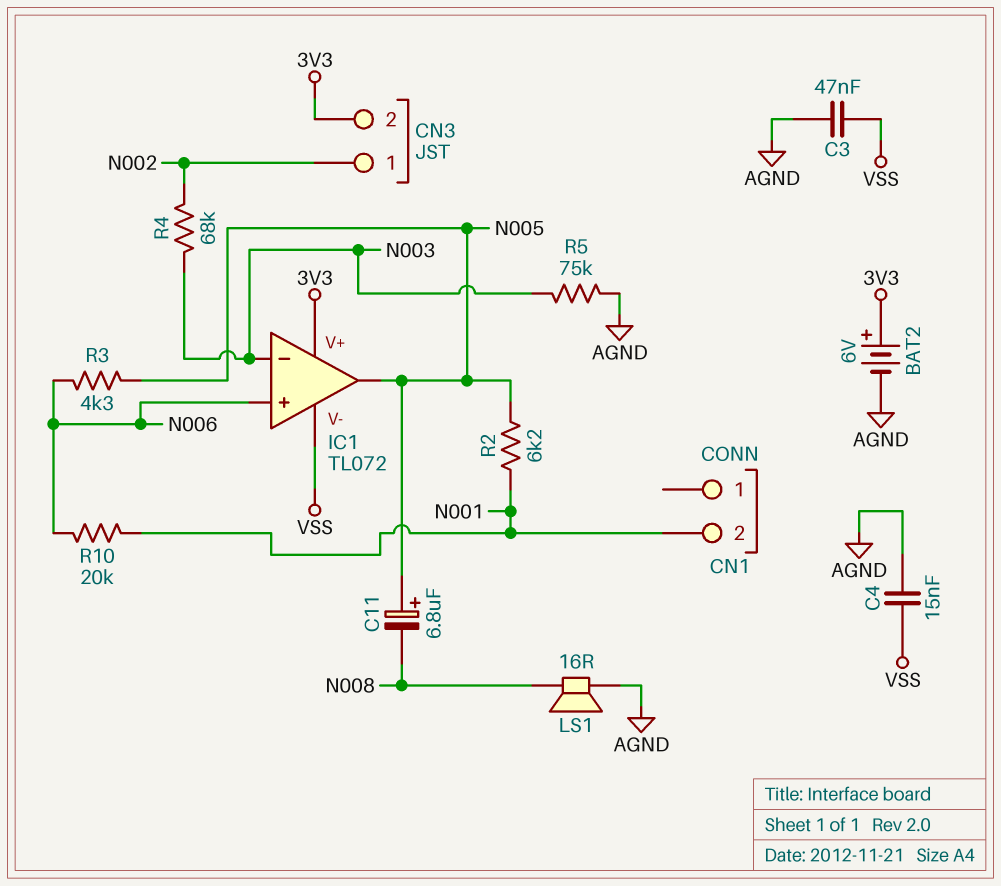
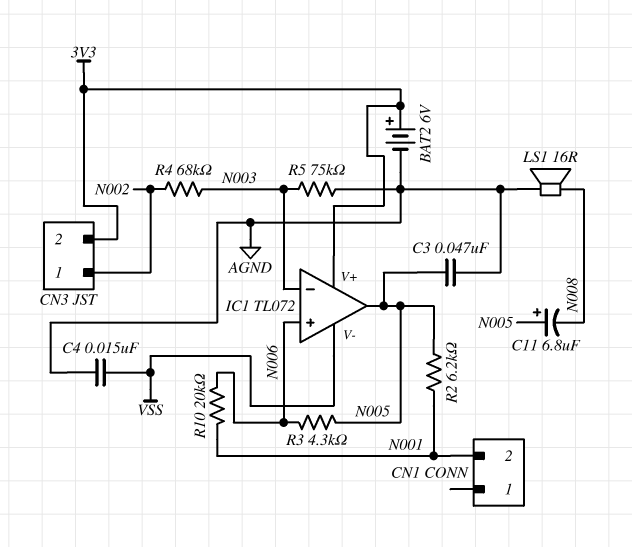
C3: 47nF (AGND, VSS) -> 47nF (AGND, N005)

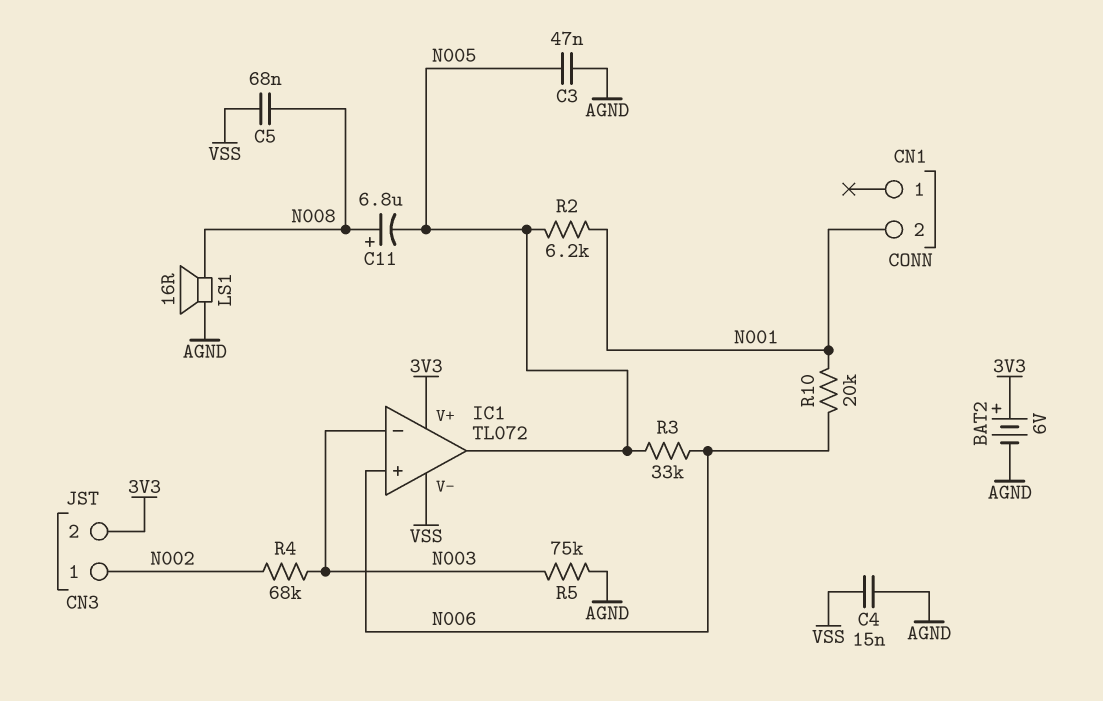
C5: none -> 68nF (N008, VSS)
C11: 6.8uF (plus N005, minus N008) -> 6.8uF (plus N008, minus N005)
R3: 4.3k (N005, N006) -> 33k (N005, N006)

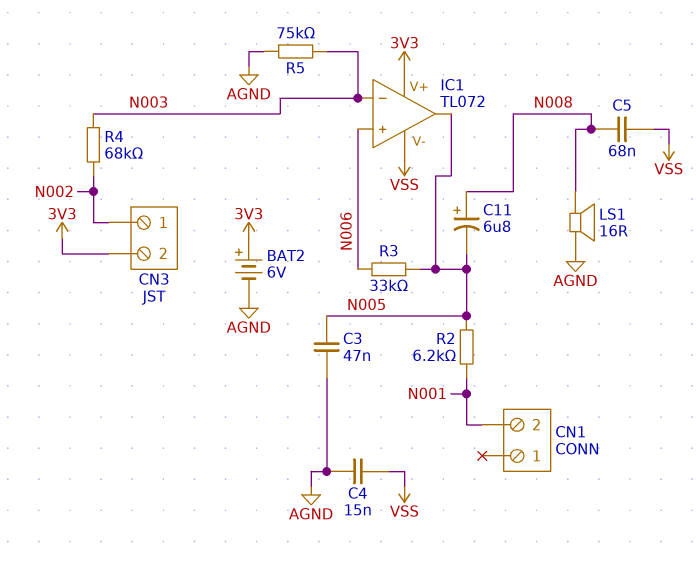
R10: 20k (N001, N006) -> none

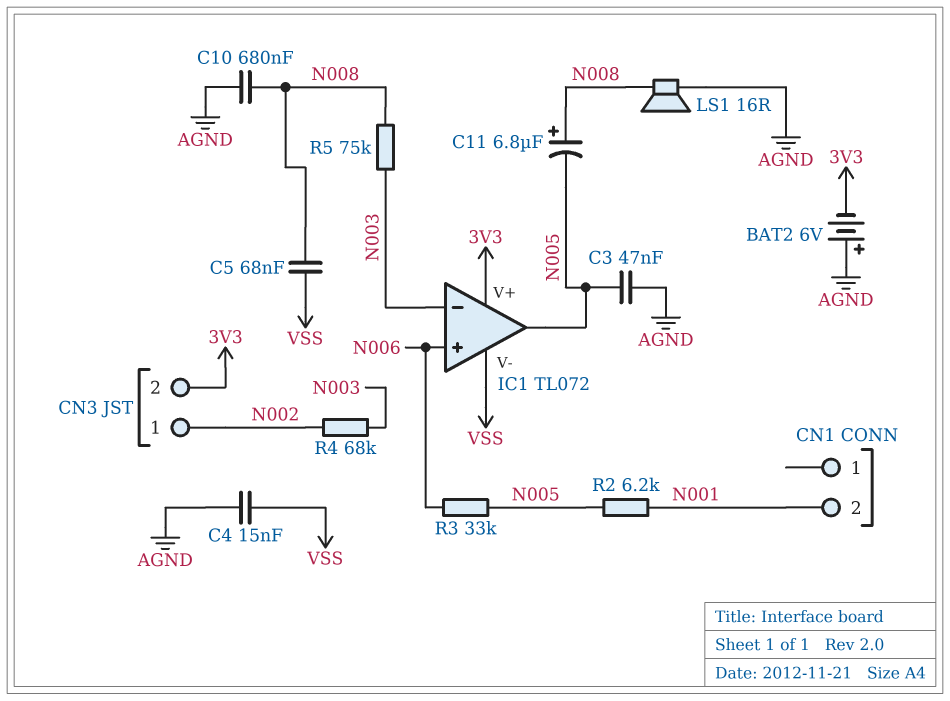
BAT2: 6V (plus 3V3, minus AGND) -> 6V (plus AGND, minus 3V3)
C10: none -> 680nF (AGND, N008)
R5: 75k (AGND, N003) -> 75k (N003, N008)

